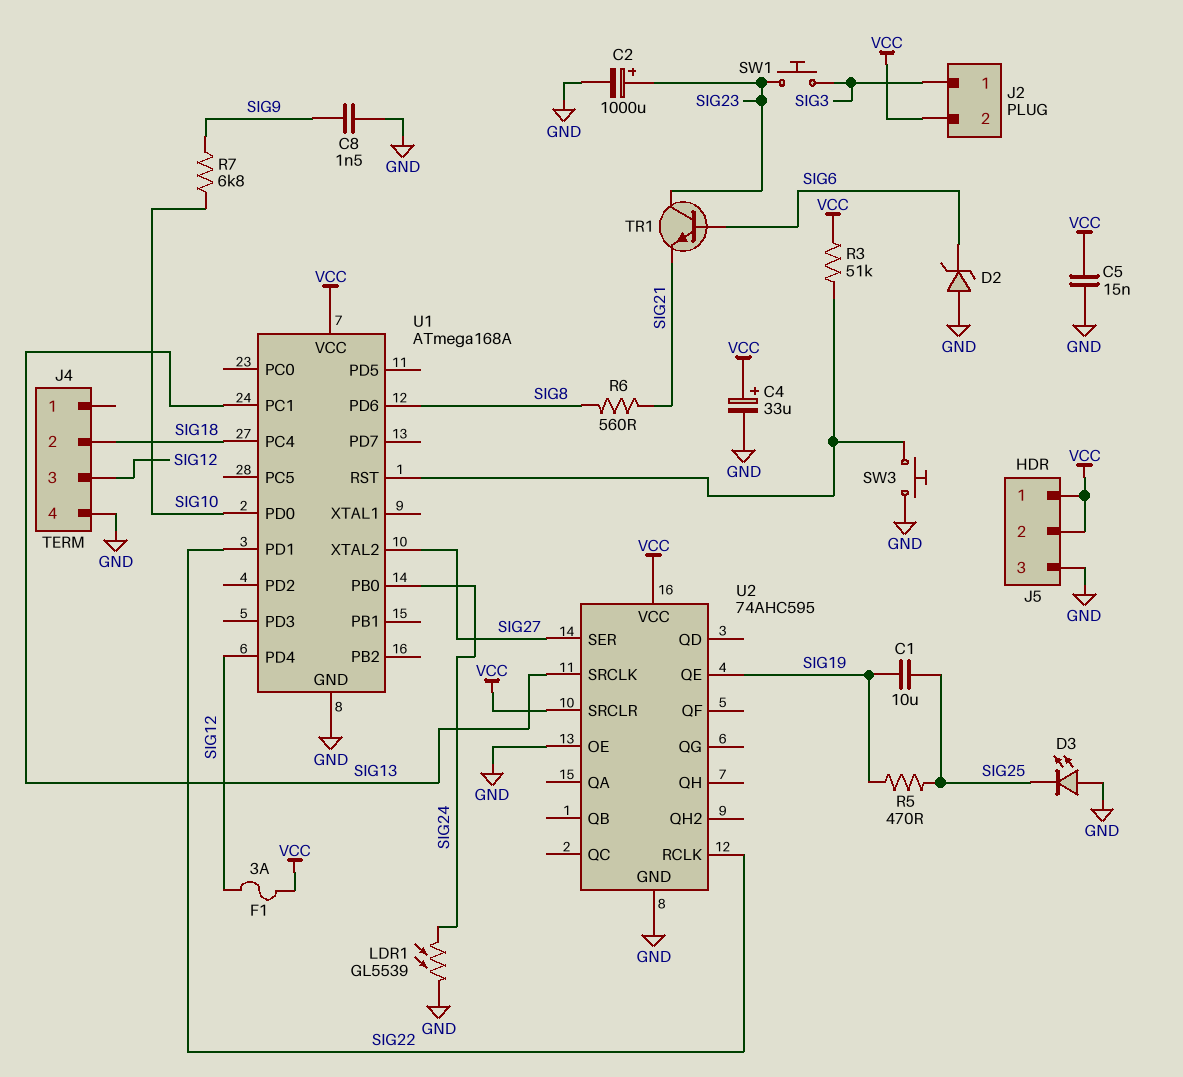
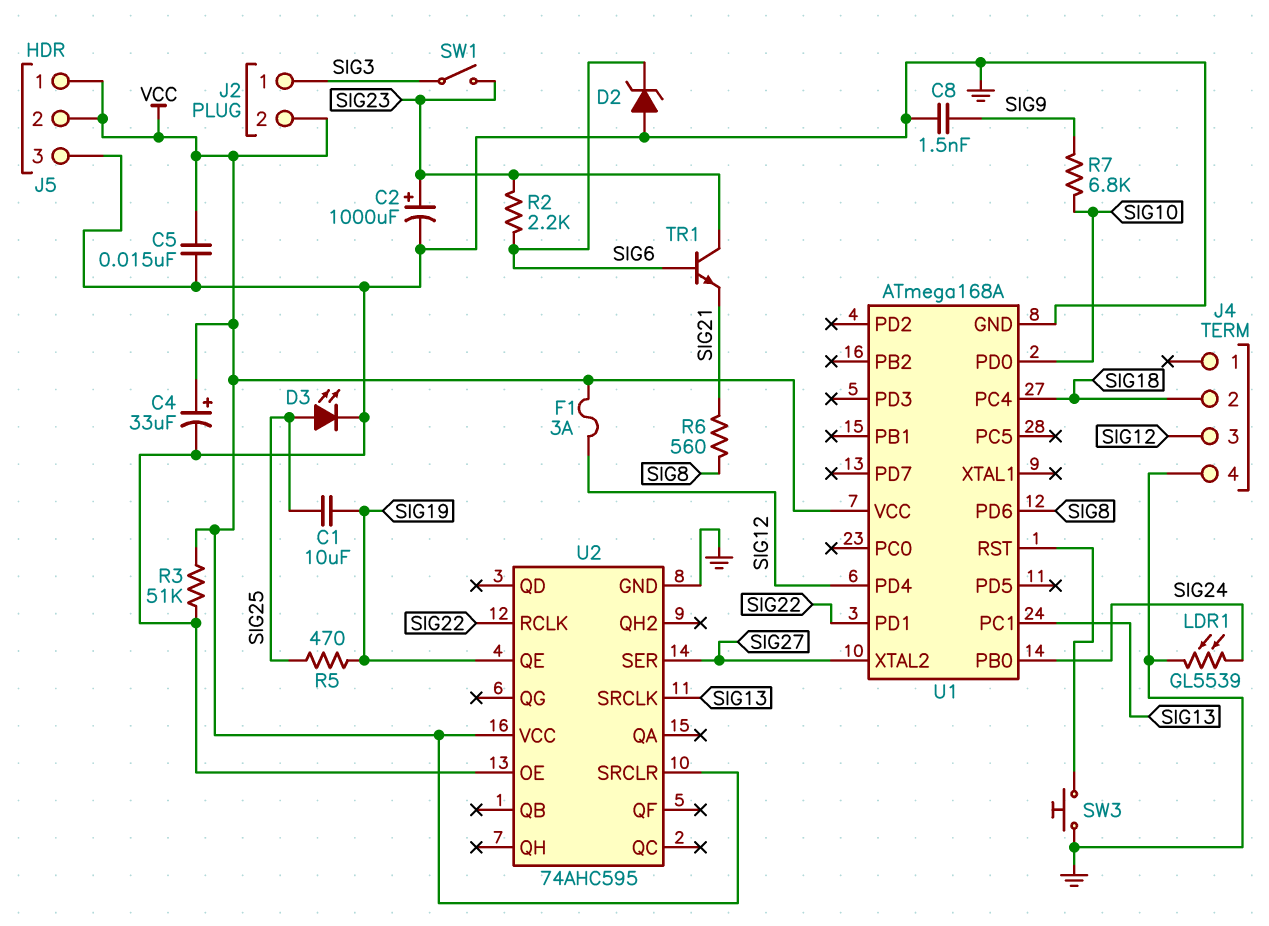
D3: LED (A GND, K SIG25) -> LED (A SIG25, K GND)
R2: none -> 2.2k (SIG6, SIG23)
R3: 51k (U1/RST, VCC) -> 51k (GND, VCC)
SW1: button (SIG3, SIG23) -> switch (SIG3, SIG23)

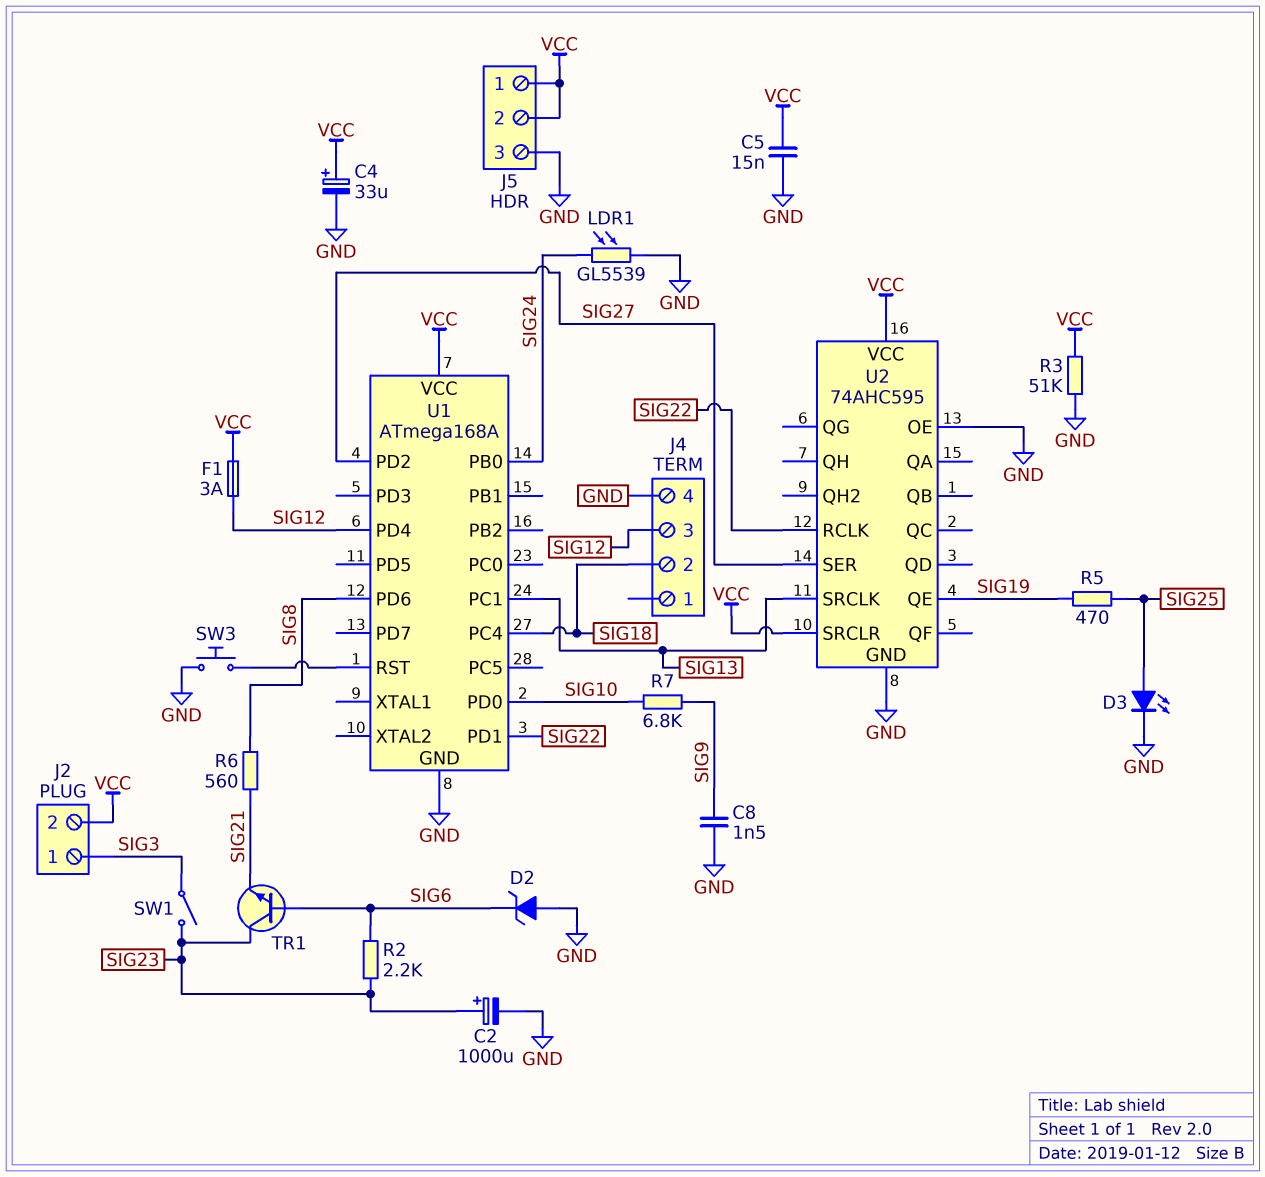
C1: 10uF (SIG19, SIG25) -> none
U1 pin PD2: none -> SIG27
U1 pin XTAL2: SIG27 -> none

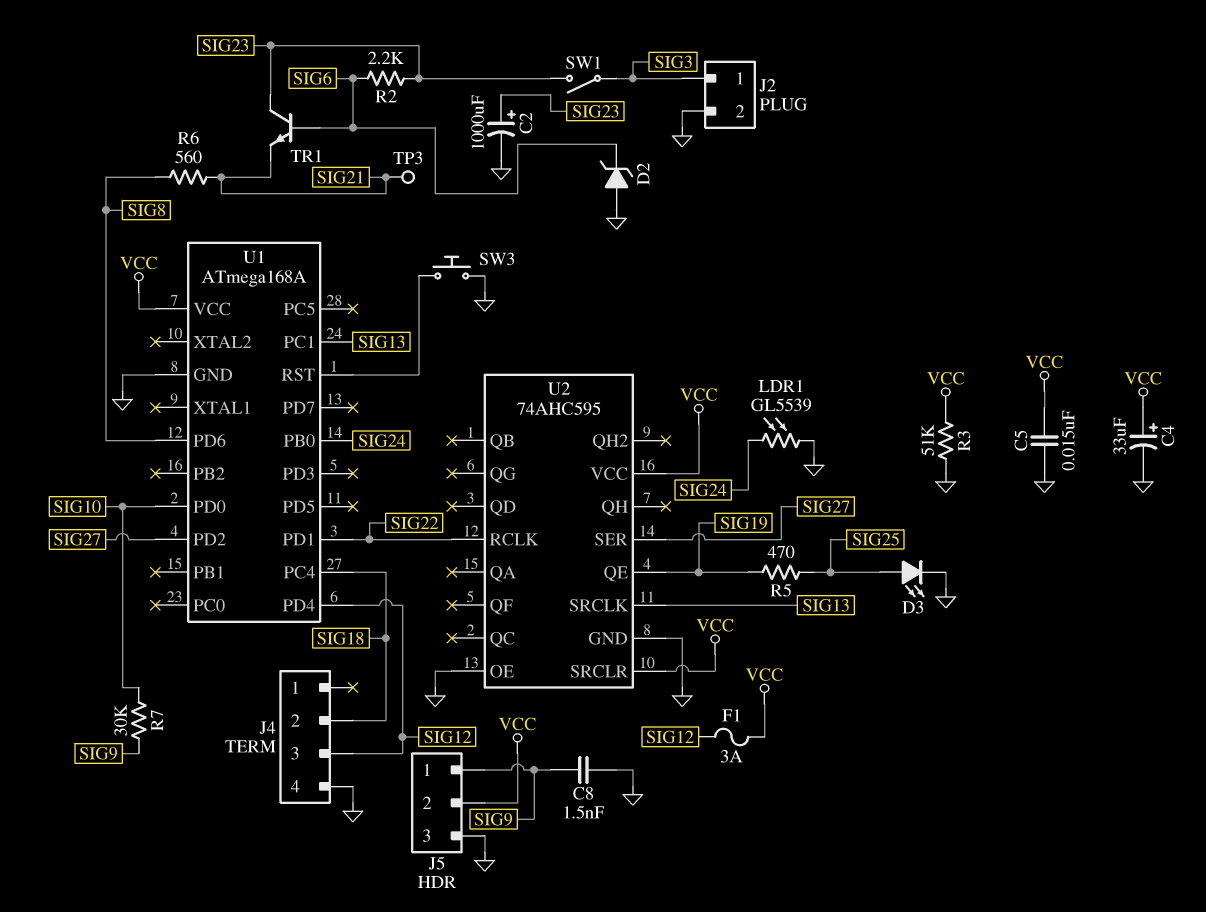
J2 pin 2: VCC -> GND
J5 pin 1: VCC -> SIG9
R7: 6.8k (SIG9, SIG10) -> 30k (SIG9, SIG10)
TP3: none -> test point (SIG21)

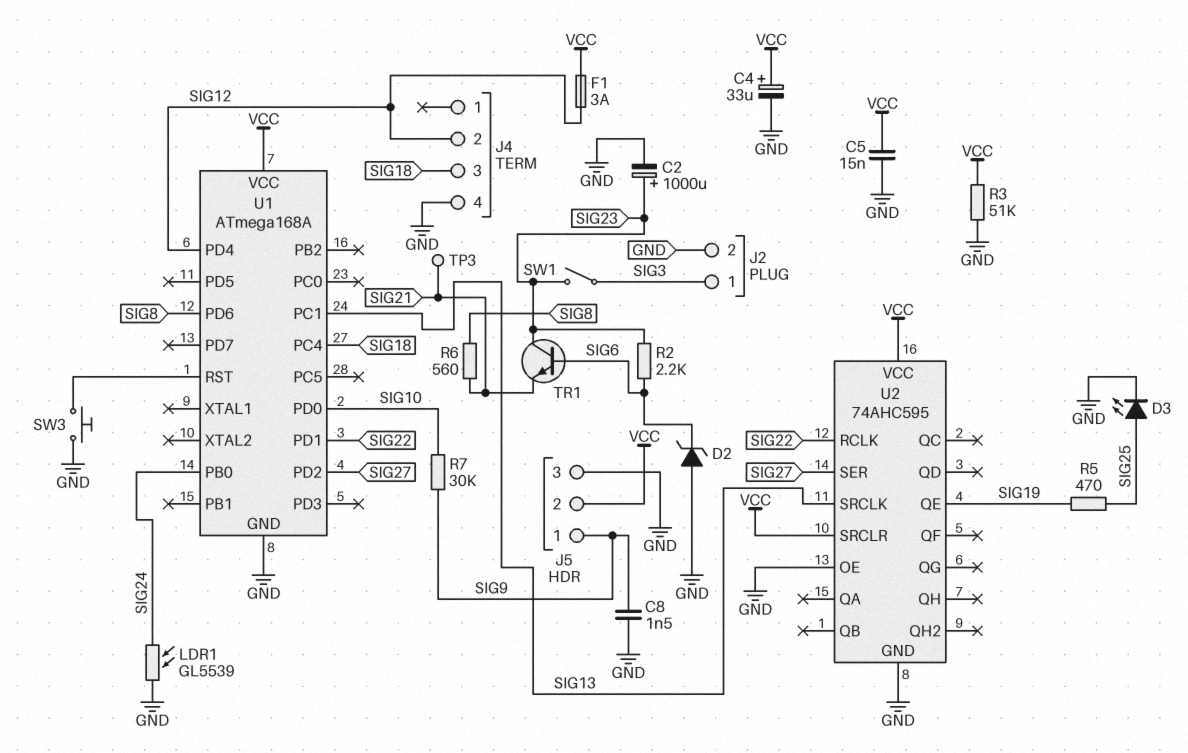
J4 pin 2: SIG18 -> SIG12
J4 pin 3: SIG12 -> SIG18

